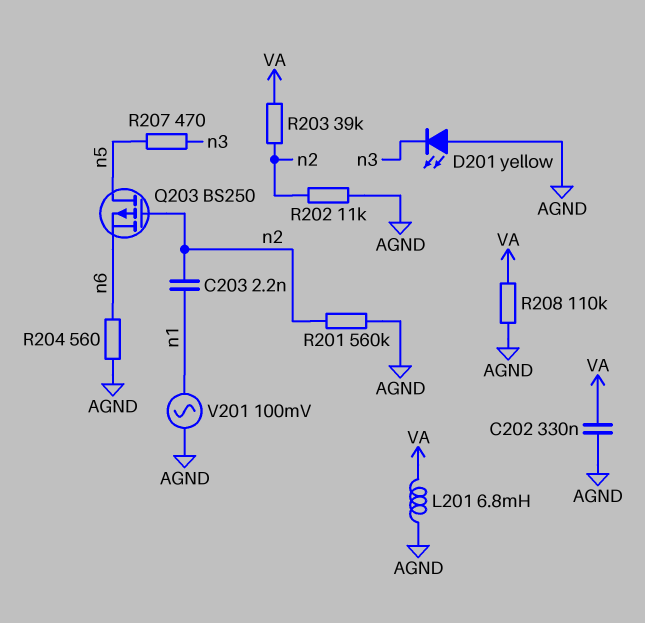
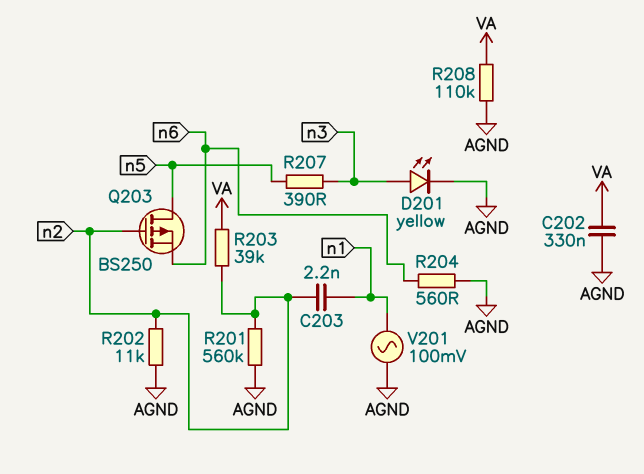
D201: LED yellow (A AGND, K n3) -> LED yellow (A n3, K AGND)
L201: 6.8mH (AGND, VA) -> none
R207: 470 (n3, n5) -> 390 (n3, n5)

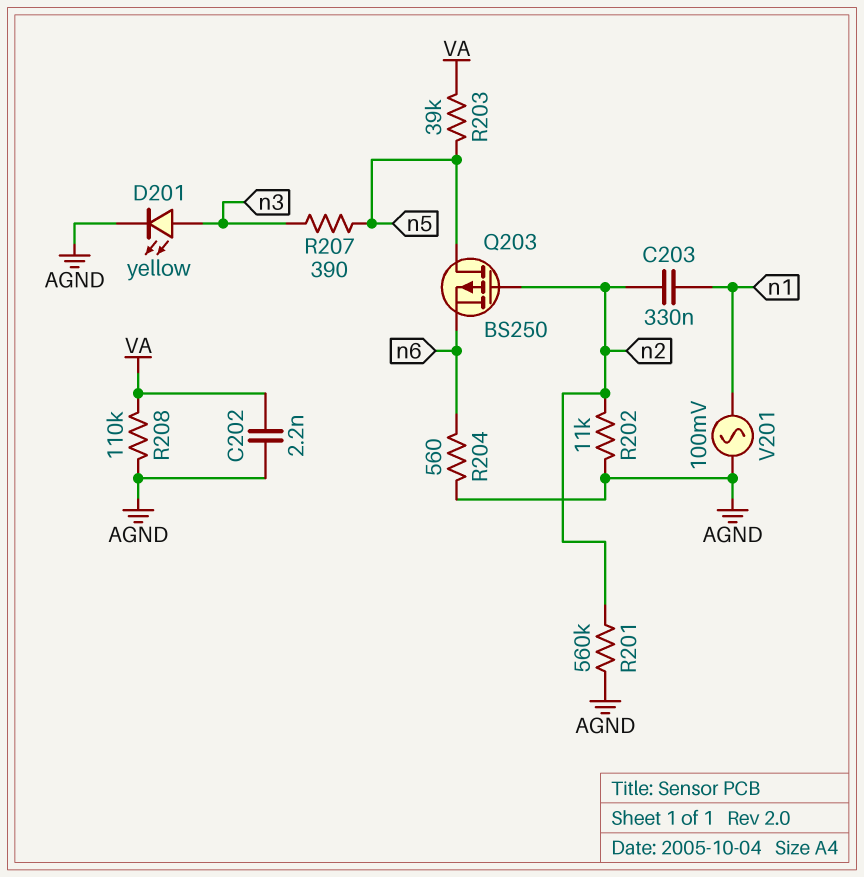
C202: 330nF (AGND, VA) -> 2.2nF (AGND, VA)
C203: 2.2nF (n1, n2) -> 330nF (n1, n2)
R203: 39k (VA, n2) -> 39k (VA, n5)

